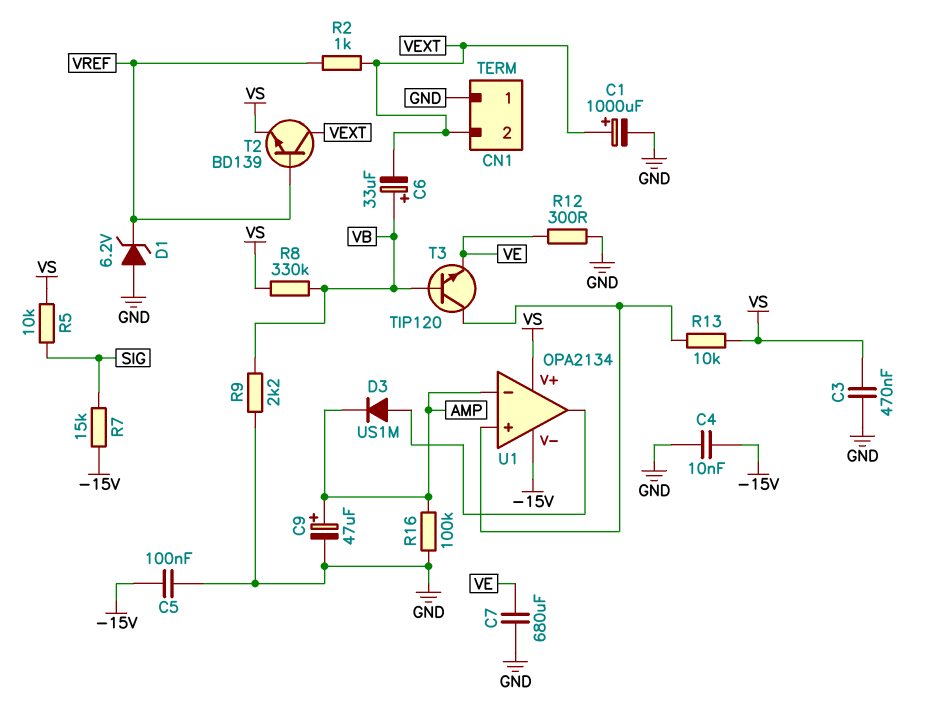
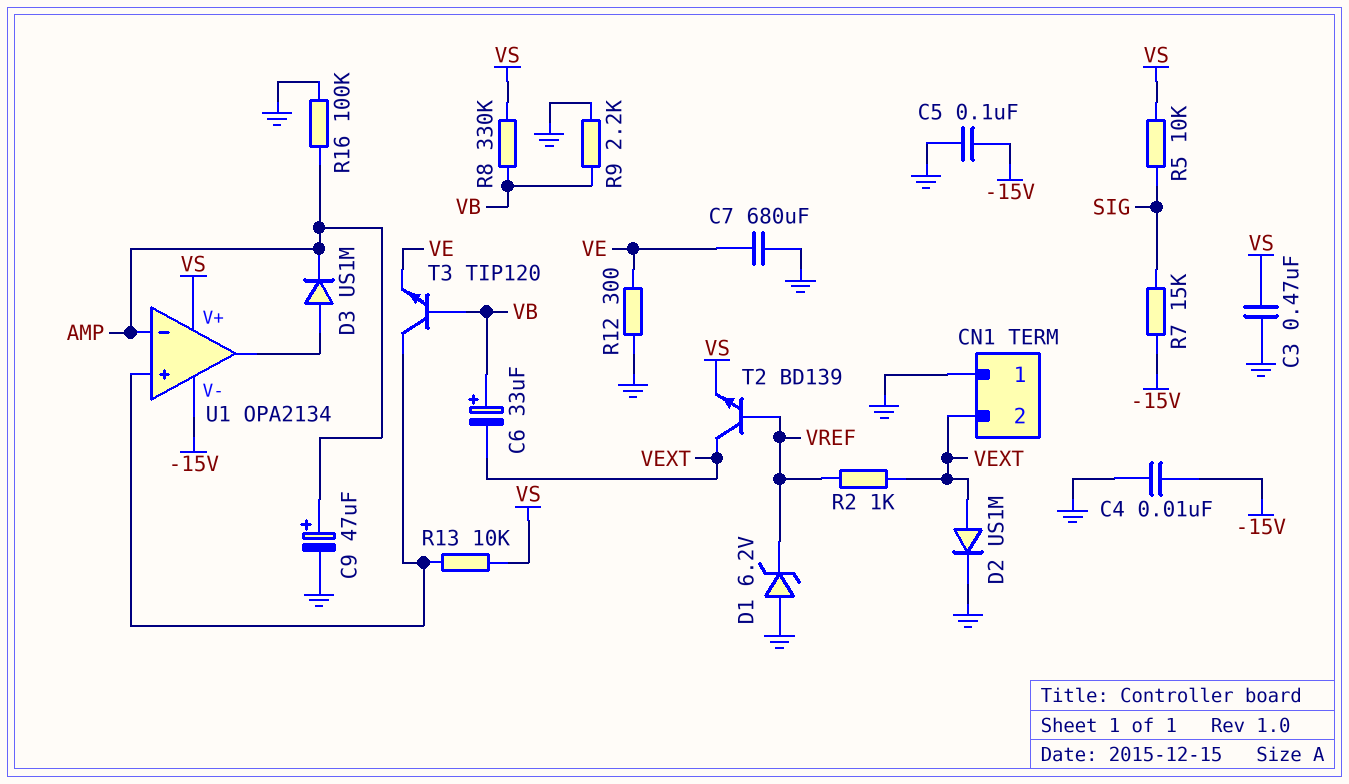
C1: 1000uF (plus VEXT, minus GND) -> none
D2: none -> diode US1M (A VEXT, K GND)

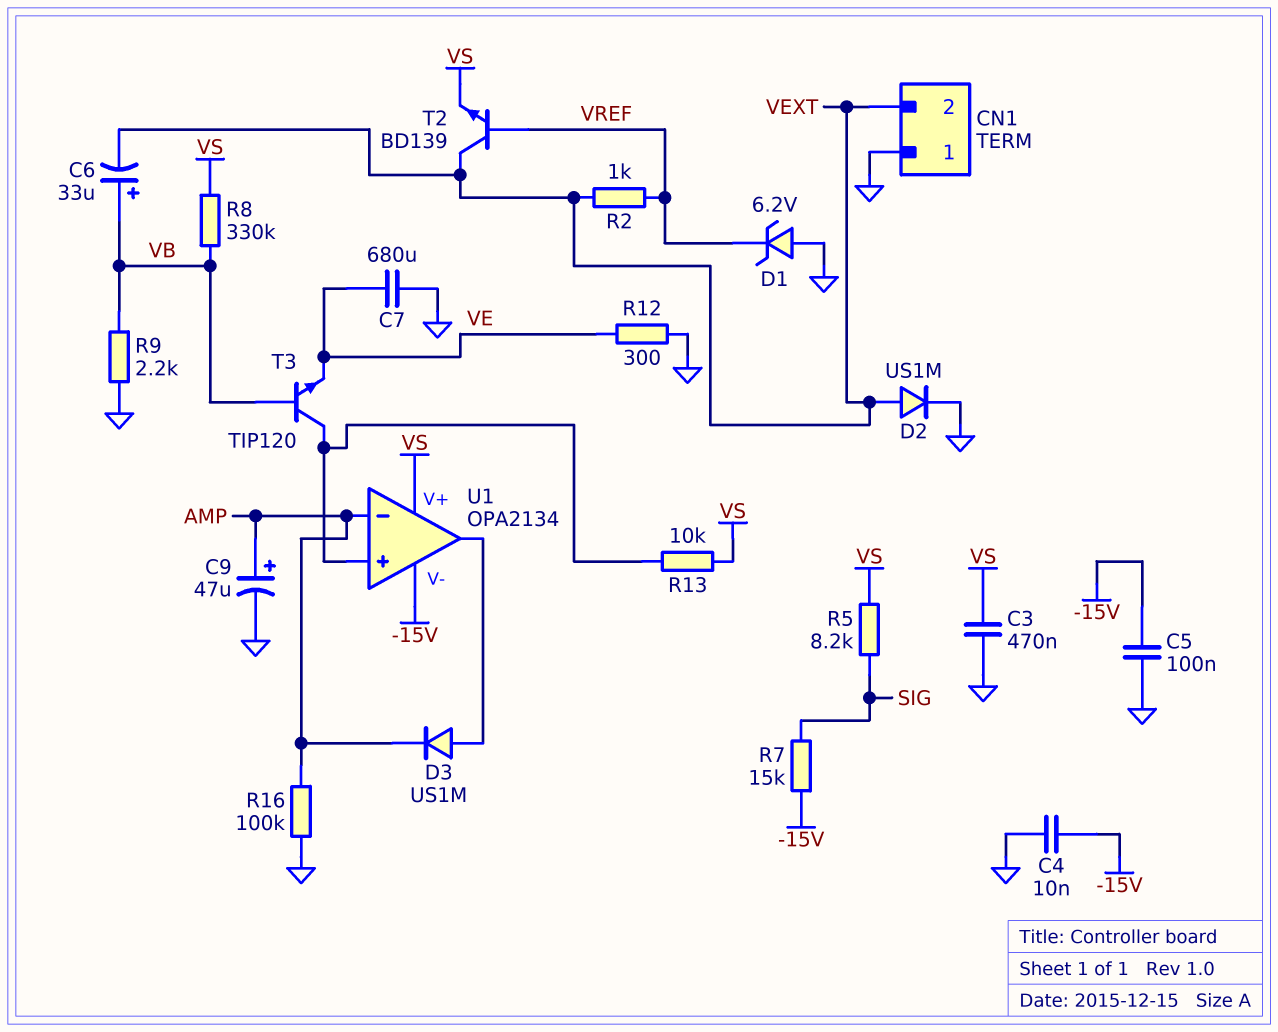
R5: 10k (SIG, VS) -> 8.2k (SIG, VS)

